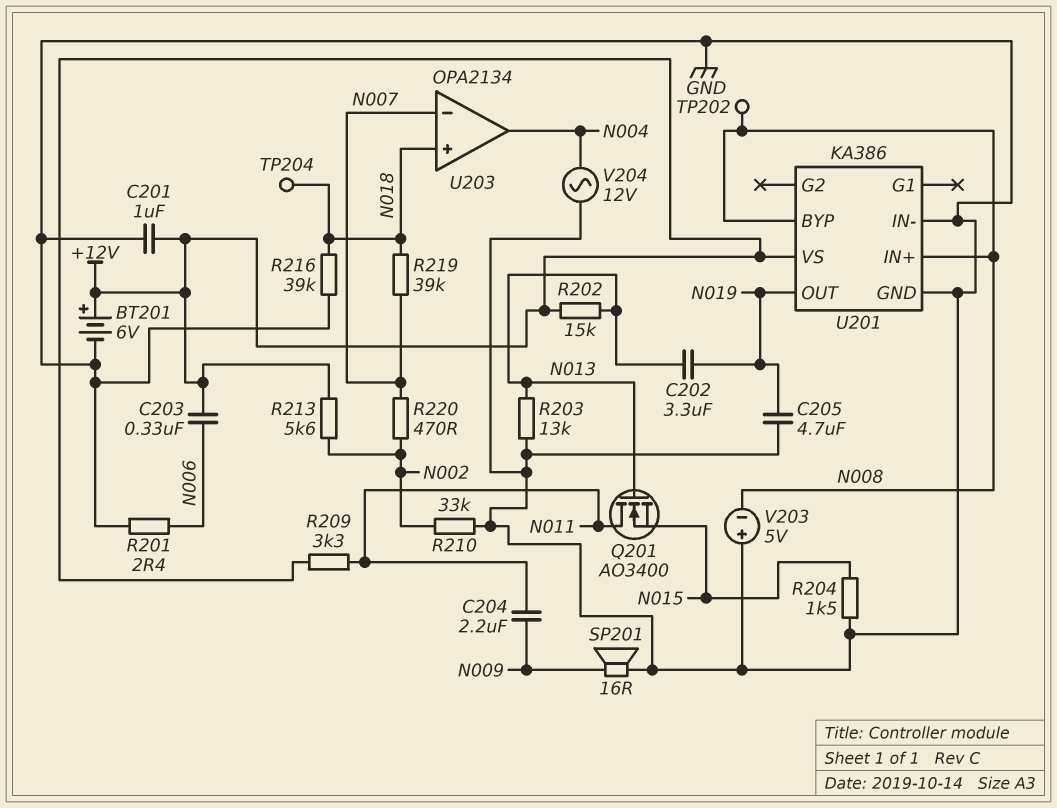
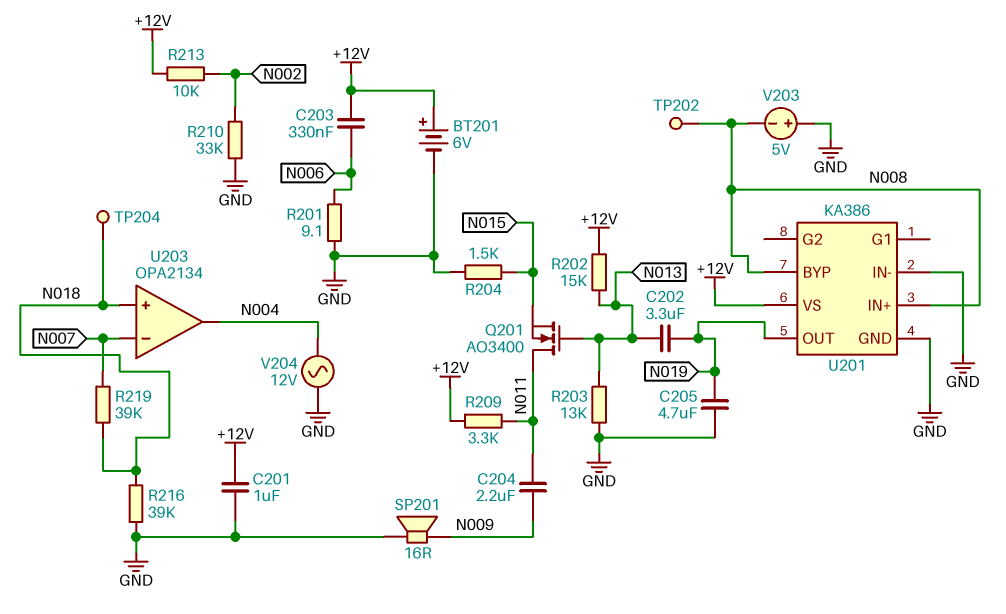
R201: 2.4 (GND, N006) -> 9.1 (GND, N006)
R213: 5.6k (+12V, N002) -> 10k (+12V, N002)
R220: 470 (N002, N007) -> none

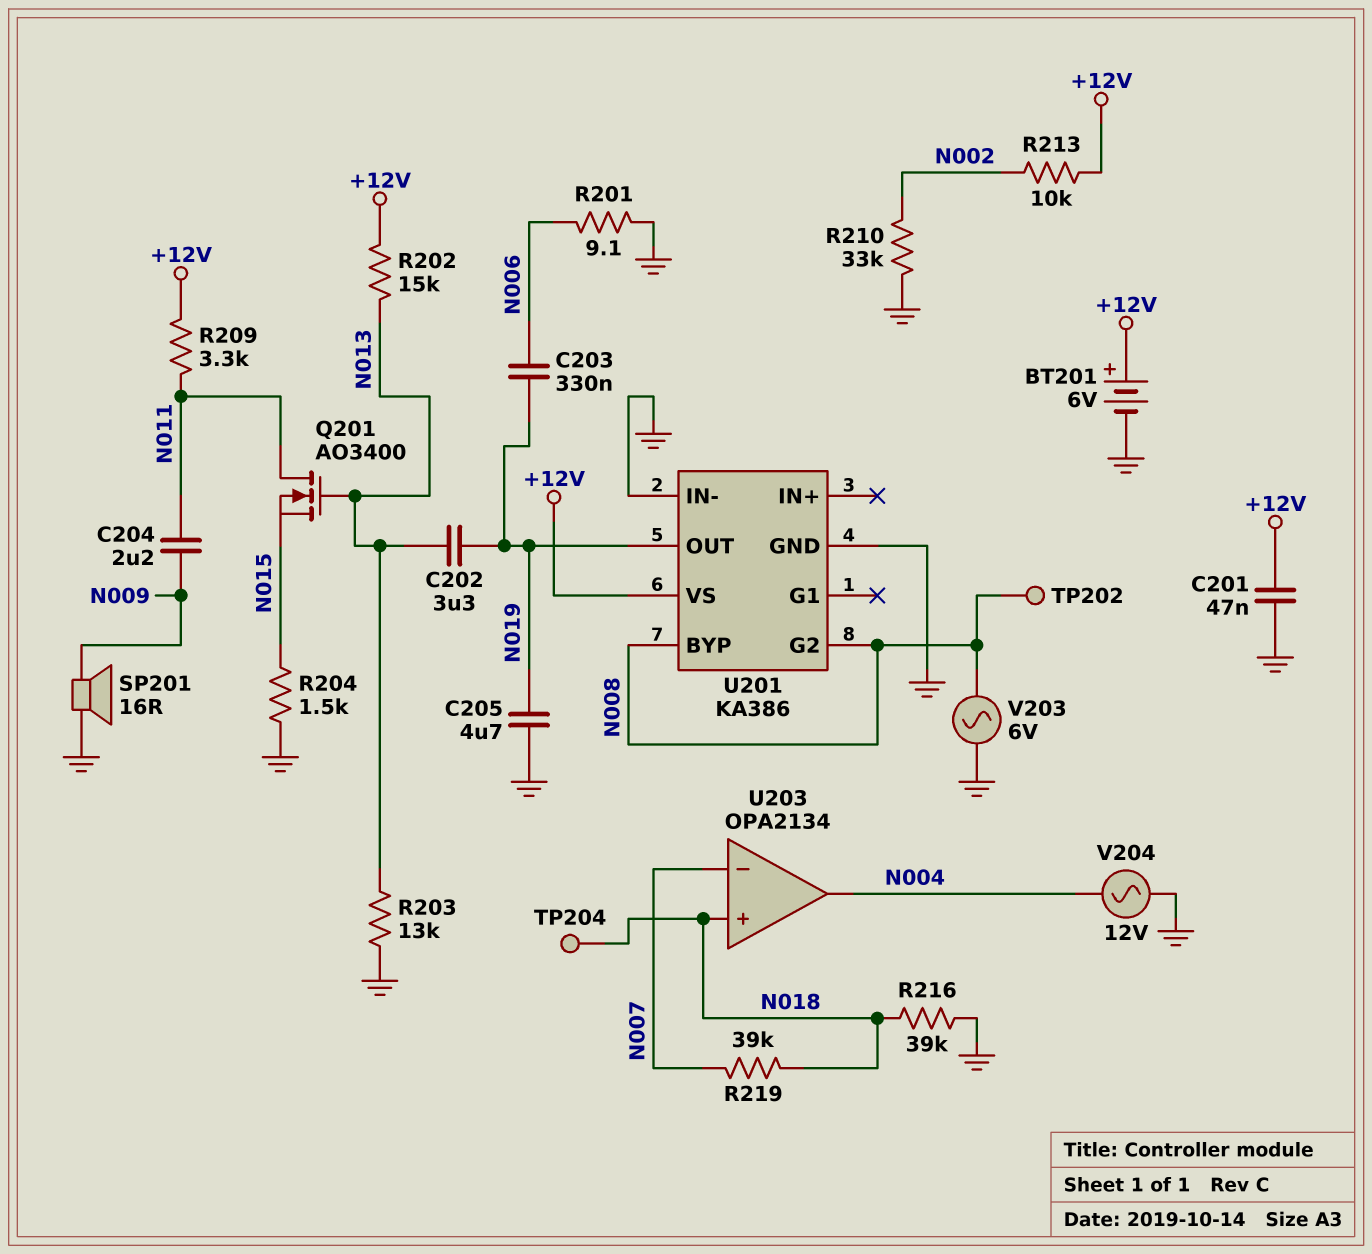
C201: 1uF (+12V, GND) -> 47nF (+12V, GND)
C203: 330nF (+12V, N006) -> 330nF (N006, N019)
U201 pin G2: none -> N008
U201 pin IN+: N008 -> none
V203: 5V (plus GND, minus N008) -> AC 6V (GND, N008)

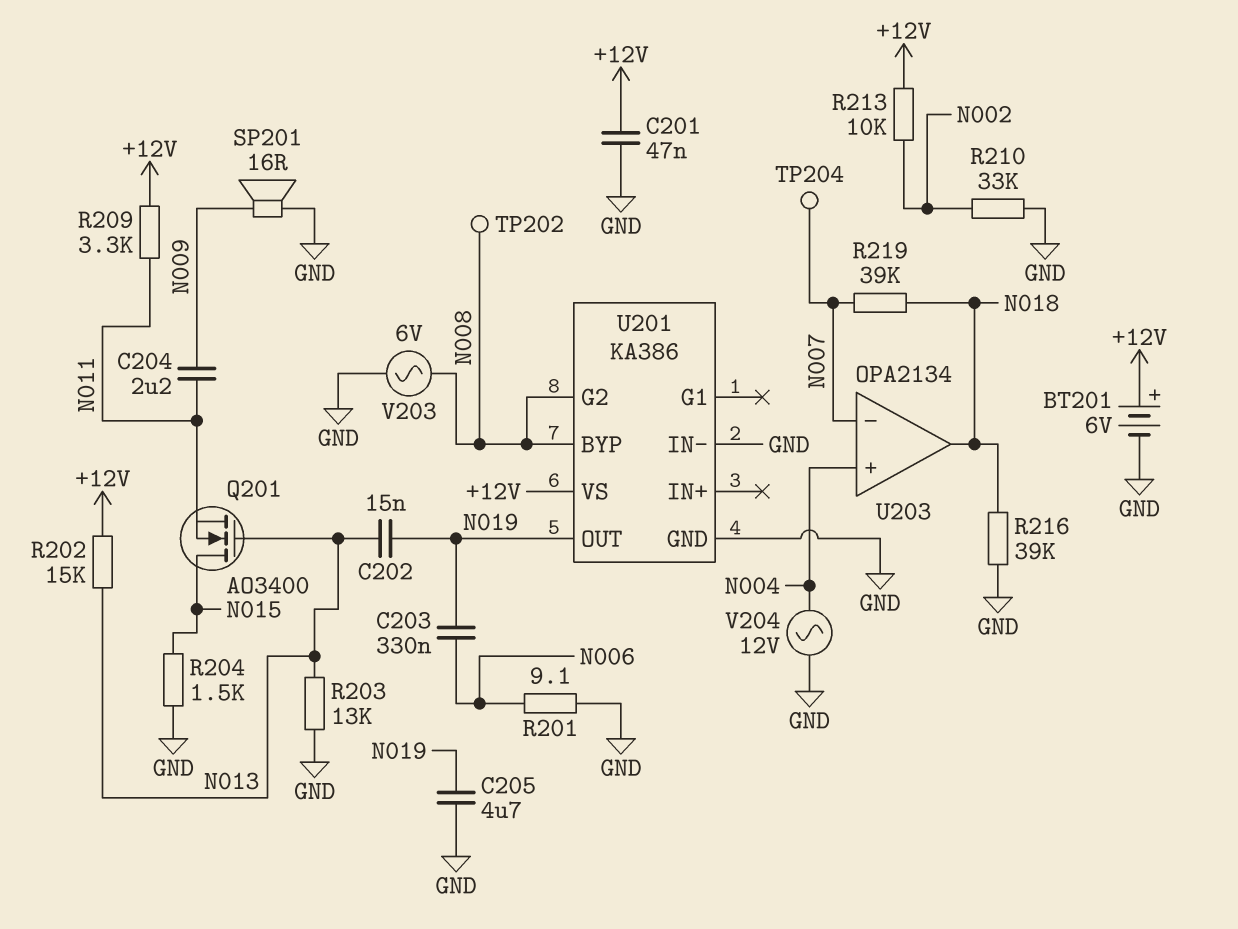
C202: 3.3uF (N013, N019) -> 15nF (N013, N019)
Q201: NMOS AO3400 (G N013, D N011, S N015) -> NMOS AO3400 (G N013, D N015, S N011)
TP204: test point (N018) -> test point (N007)
U203 pin in+: N018 -> N004
U203 pin out: N004 -> N018

